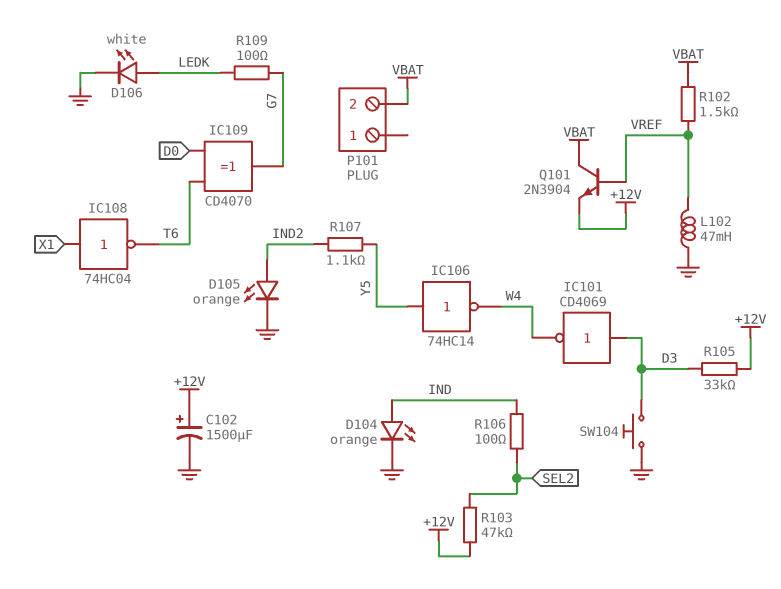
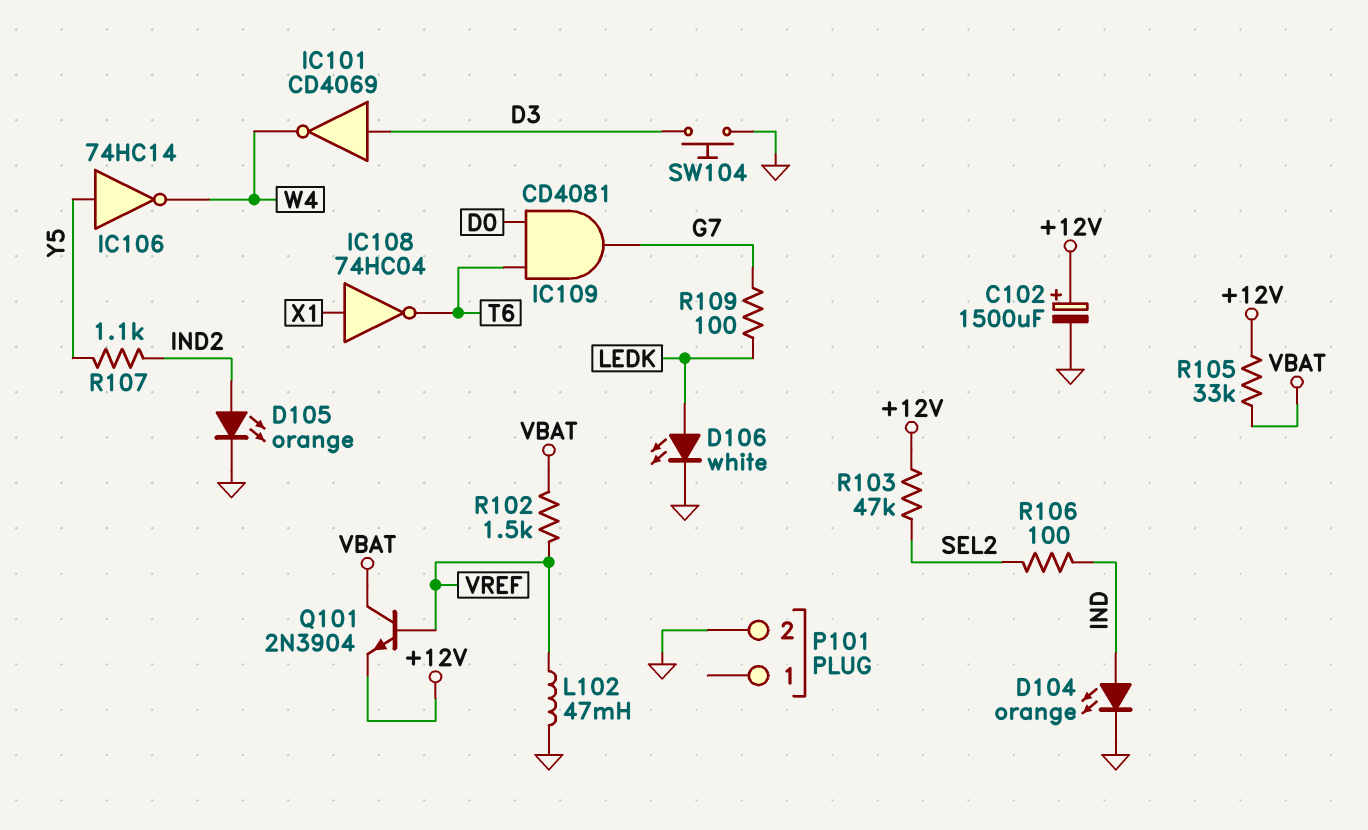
IC109: XOR CD4070 (in D0, in T6, out G7) -> AND CD4081 (in D0, in T6, out G7)
P101 pin 2: VBAT -> GND
R105: 33k (+12V, D3) -> 33k (+12V, VBAT)

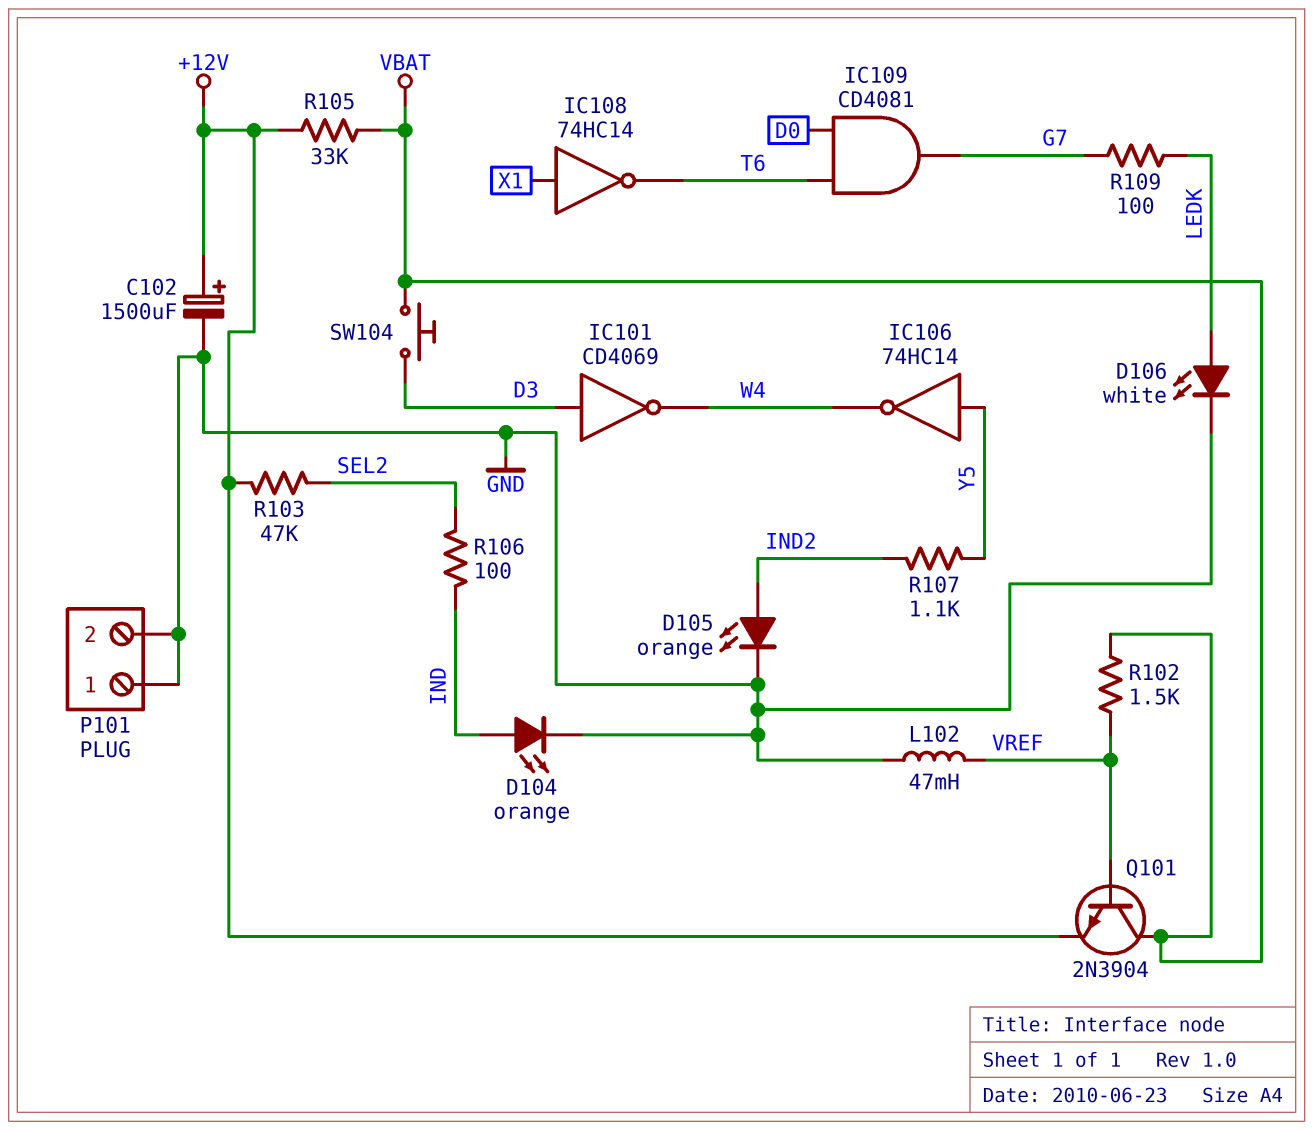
IC108: NOT 74HC04 (in X1, out T6) -> NOT 74HC14 (in X1, out T6)
P101 pin 1: none -> GND
SW104: button (D3, GND) -> button (D3, VBAT)

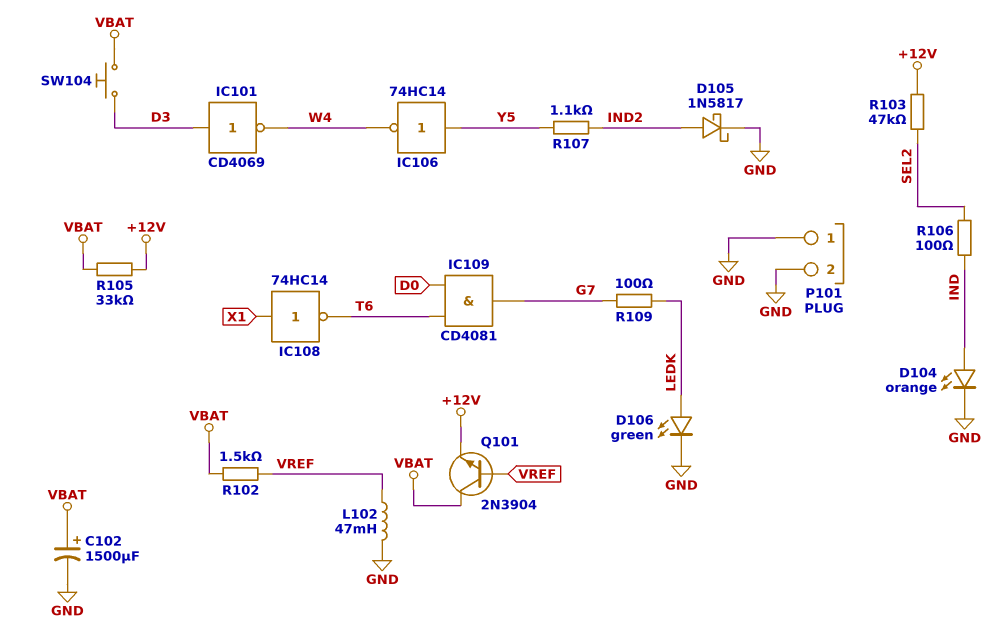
C102: 1500uF (plus +12V, minus GND) -> 1500uF (plus VBAT, minus GND)
D105: LED orange (A IND2, K GND) -> schottky 1N5817 (A IND2, K GND)
D106: LED white (A LEDK, K GND) -> LED green (A LEDK, K GND)

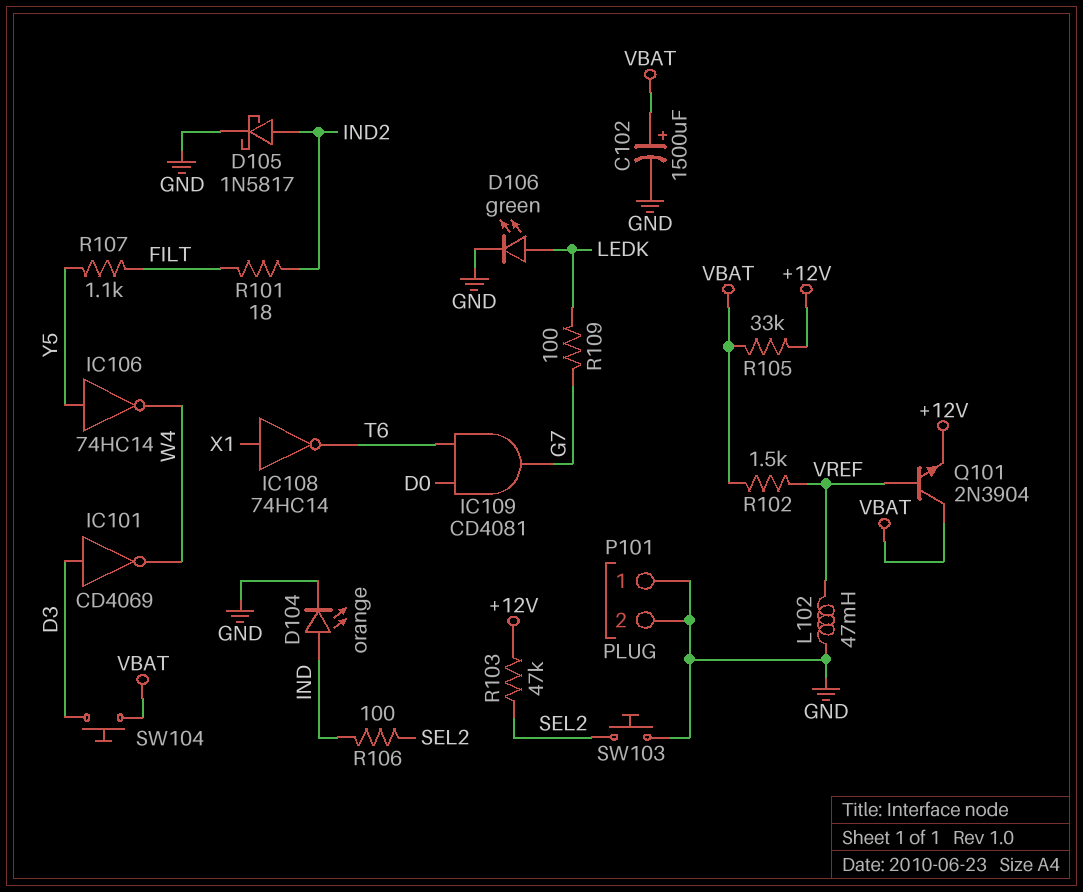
R101: none -> 18 (FILT, IND2)
R107: 1.1k (IND2, Y5) -> 1.1k (FILT, Y5)
SW103: none -> button (GND, SEL2)

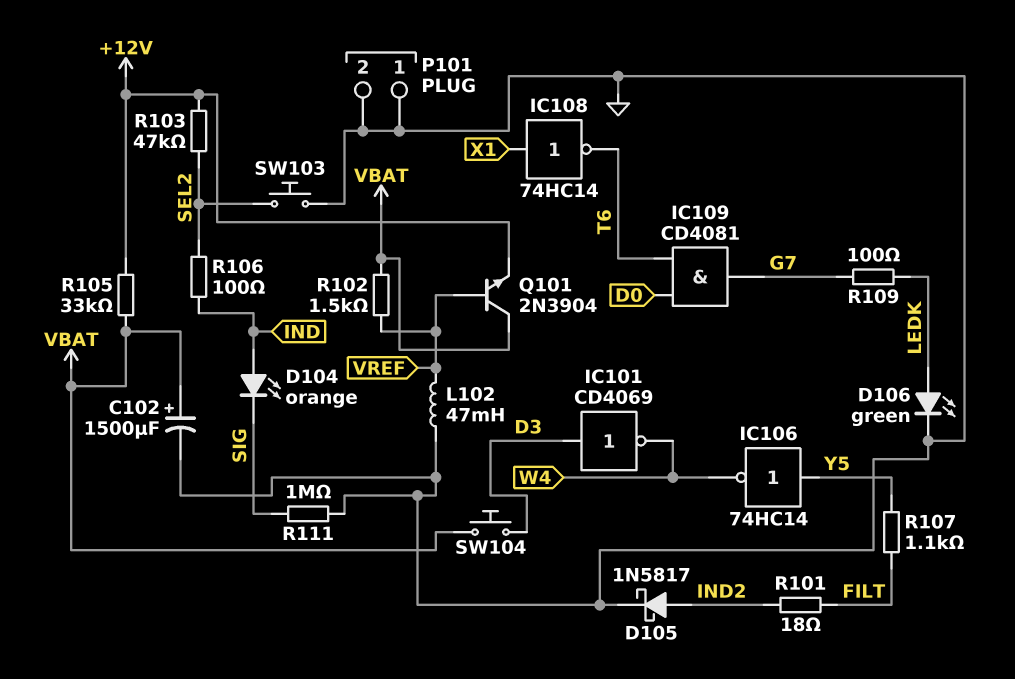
D104: LED orange (A IND, K GND) -> LED orange (A IND, K SIG)
R111: none -> 1M (GND, SIG)

